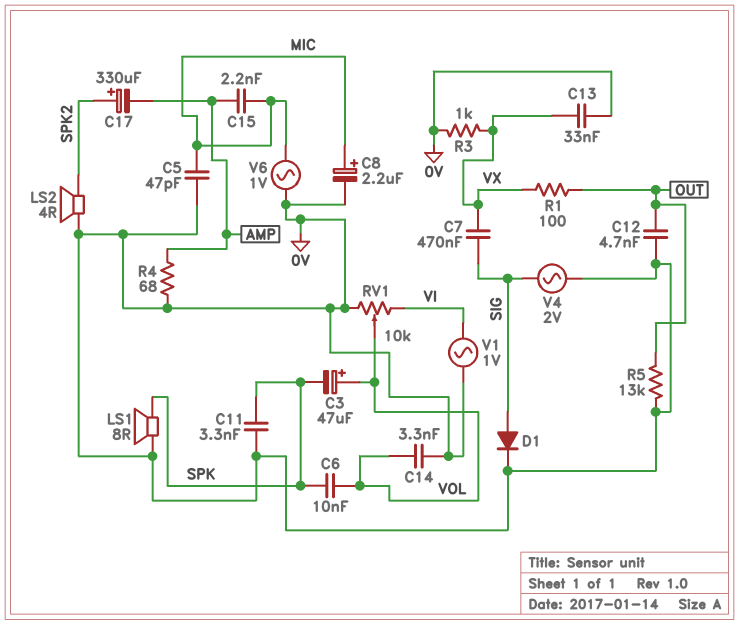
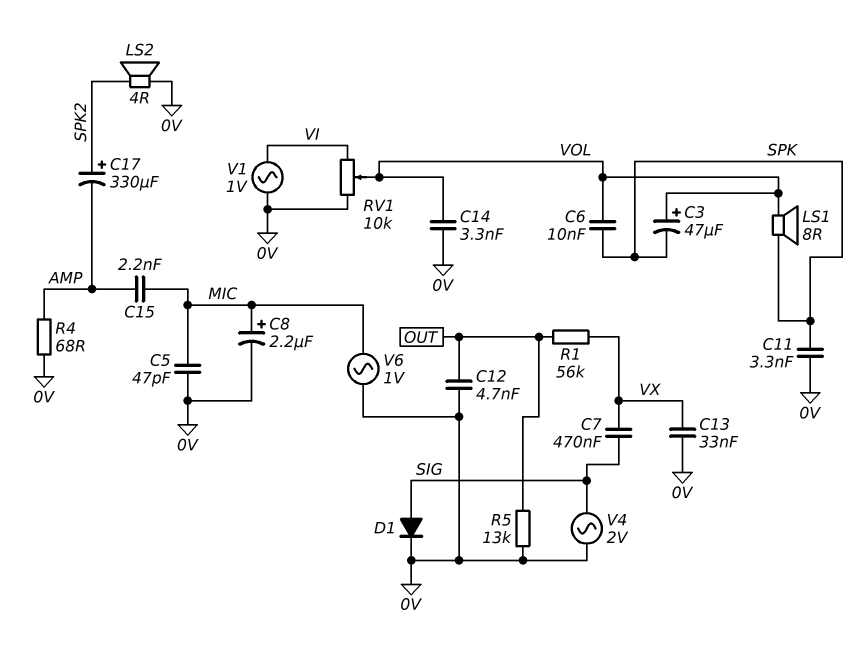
LS1: speaker 8R (0V, SPK) -> speaker 8R (SPK, VOL)
R1: 100 (OUT, VX) -> 56k (OUT, VX)
R3: 1k (0V, VX) -> none

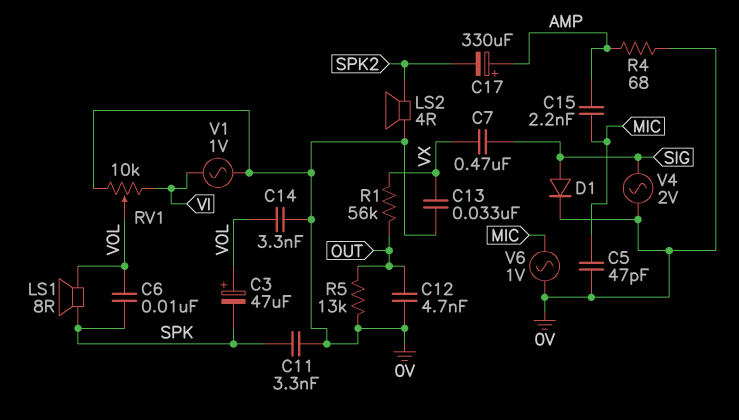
C8: 2.2uF (plus MIC, minus 0V) -> none
C17: 330uF (plus SPK2, minus AMP) -> 330uF (plus AMP, minus SPK2)

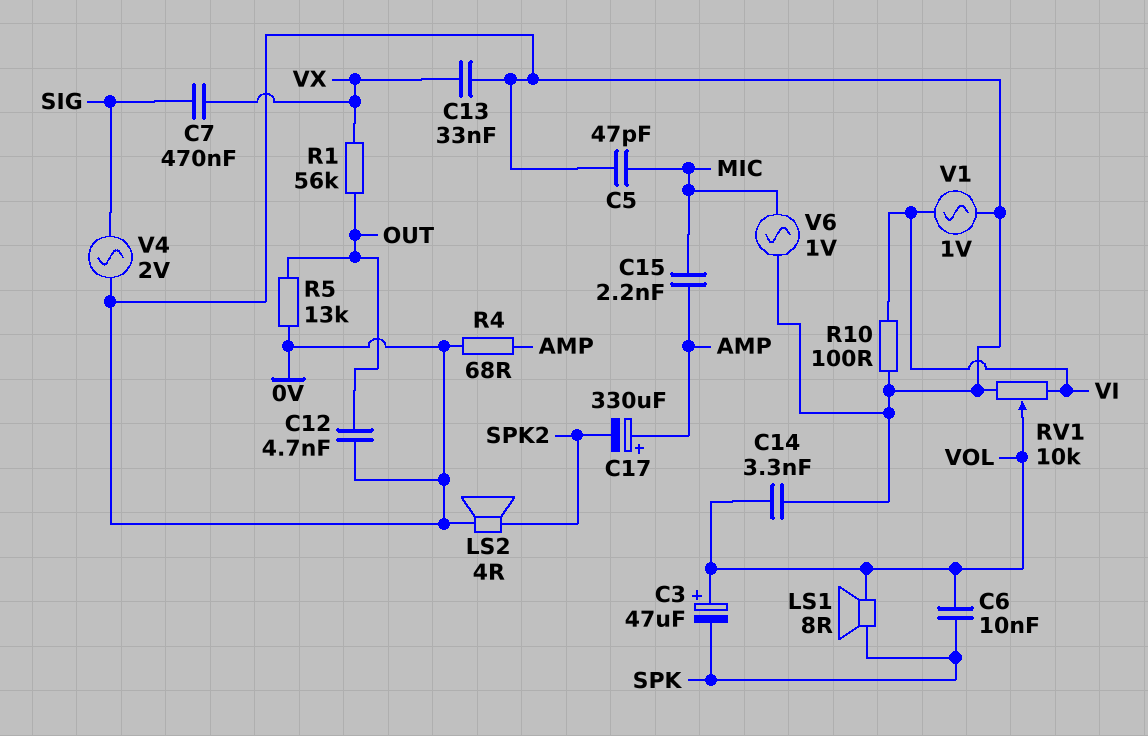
C11: 3.3nF (0V, SPK) -> none
D1: diode (A SIG, K 0V) -> none
R10: none -> 100 (0V, VI)

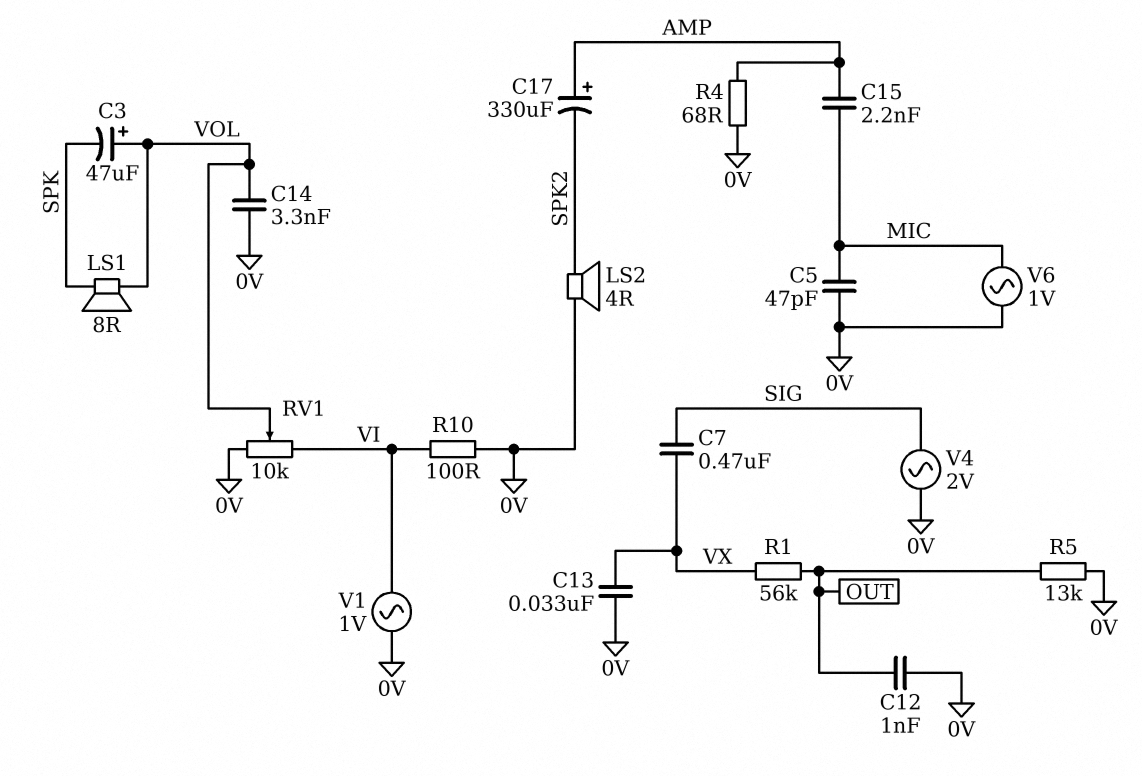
C6: 10nF (SPK, VOL) -> none
C12: 4.7nF (0V, OUT) -> 1nF (0V, OUT)

